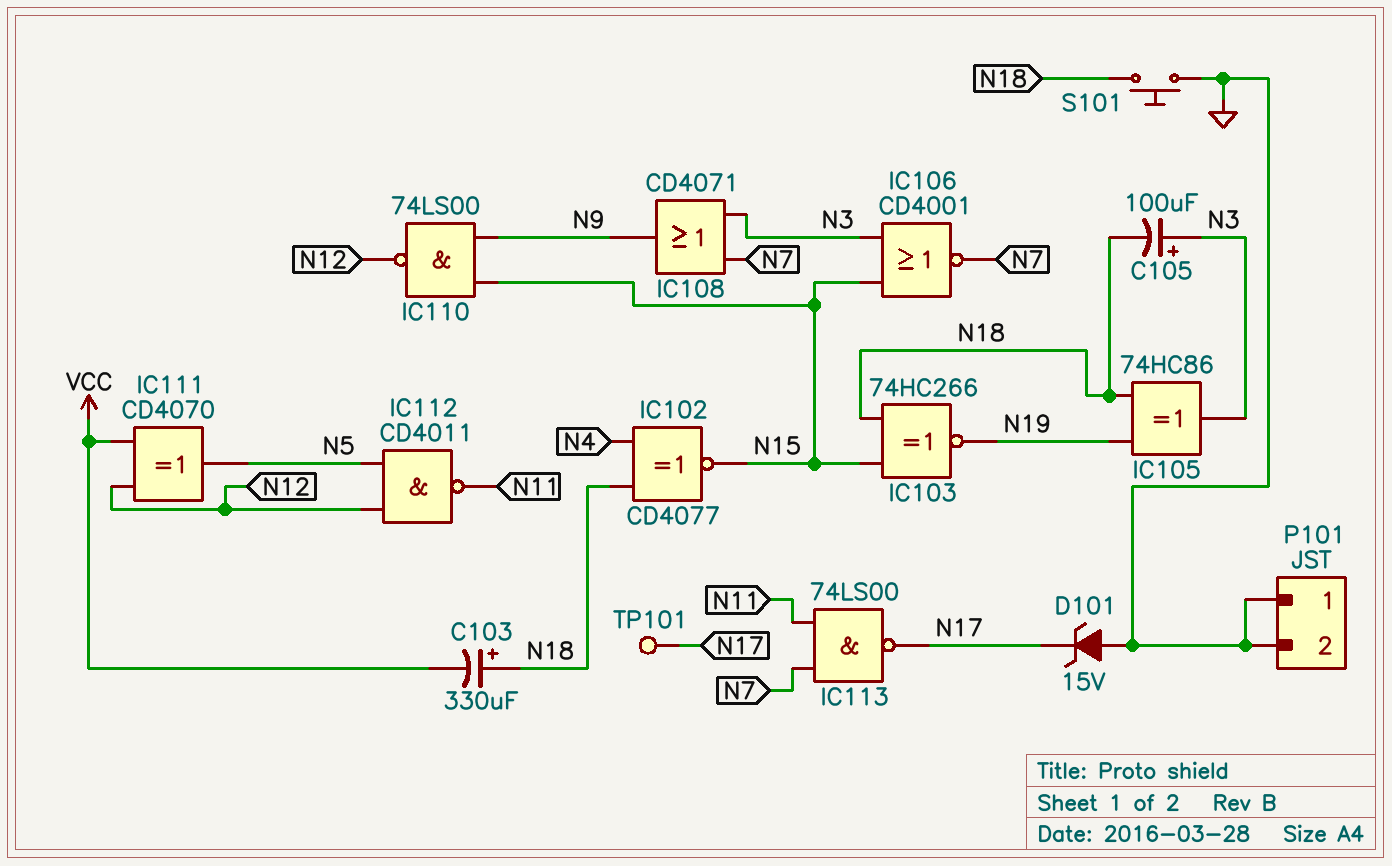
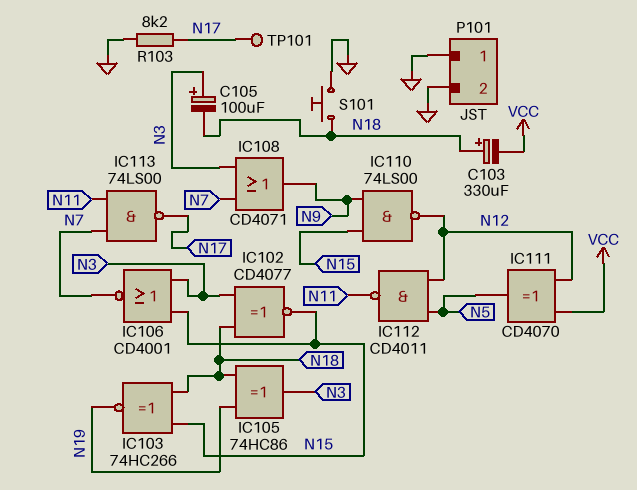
D101: zener 15V (A GND, K N17) -> none
IC102: XNOR CD4077 (in N4, in N18, out N15) -> XNOR CD4077 (in N3, in N18, out N15)
R103: none -> 8.2k (GND, N17)

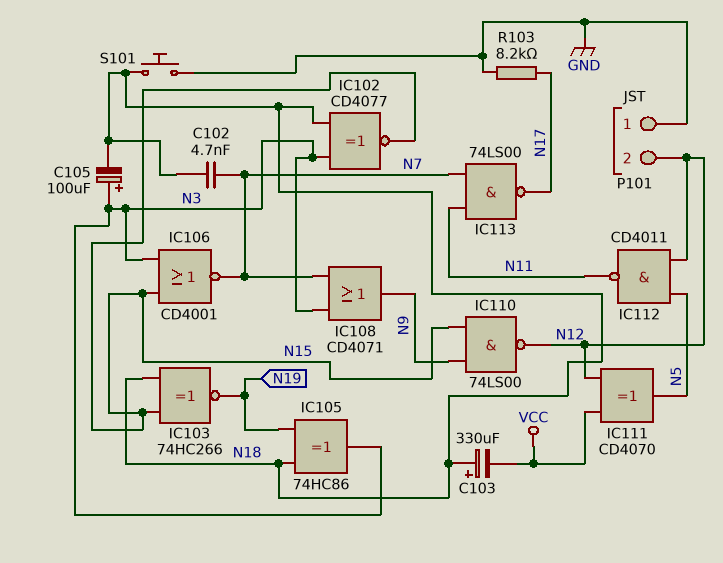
C102: none -> 4.7nF (N7, N18)
P101 pin 2: GND -> N12
TP101: test point (N17) -> none

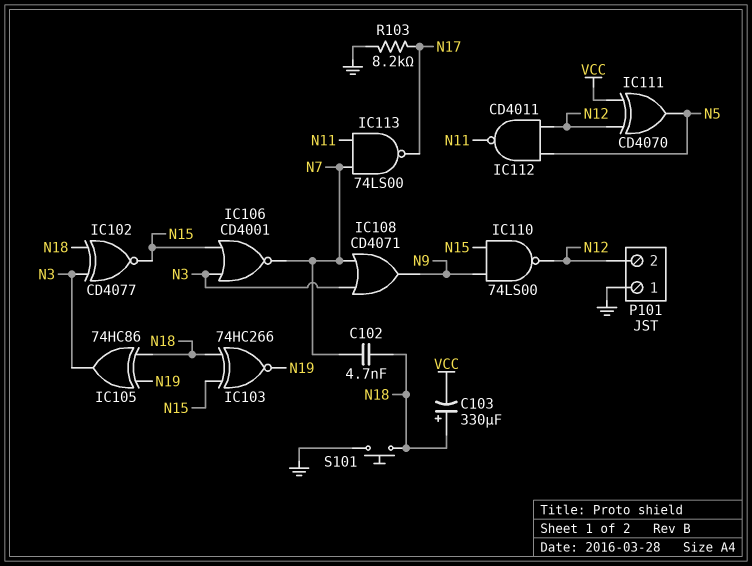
C105: 100uF (plus N3, minus N18) -> none

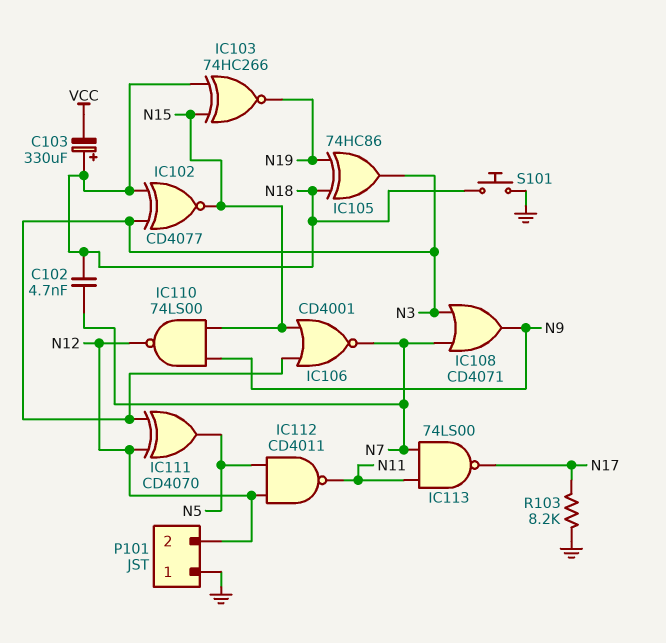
IC111: XOR CD4070 (in N12, in VCC, out N5) -> XOR CD4070 (in N3, in N12, out N5)

